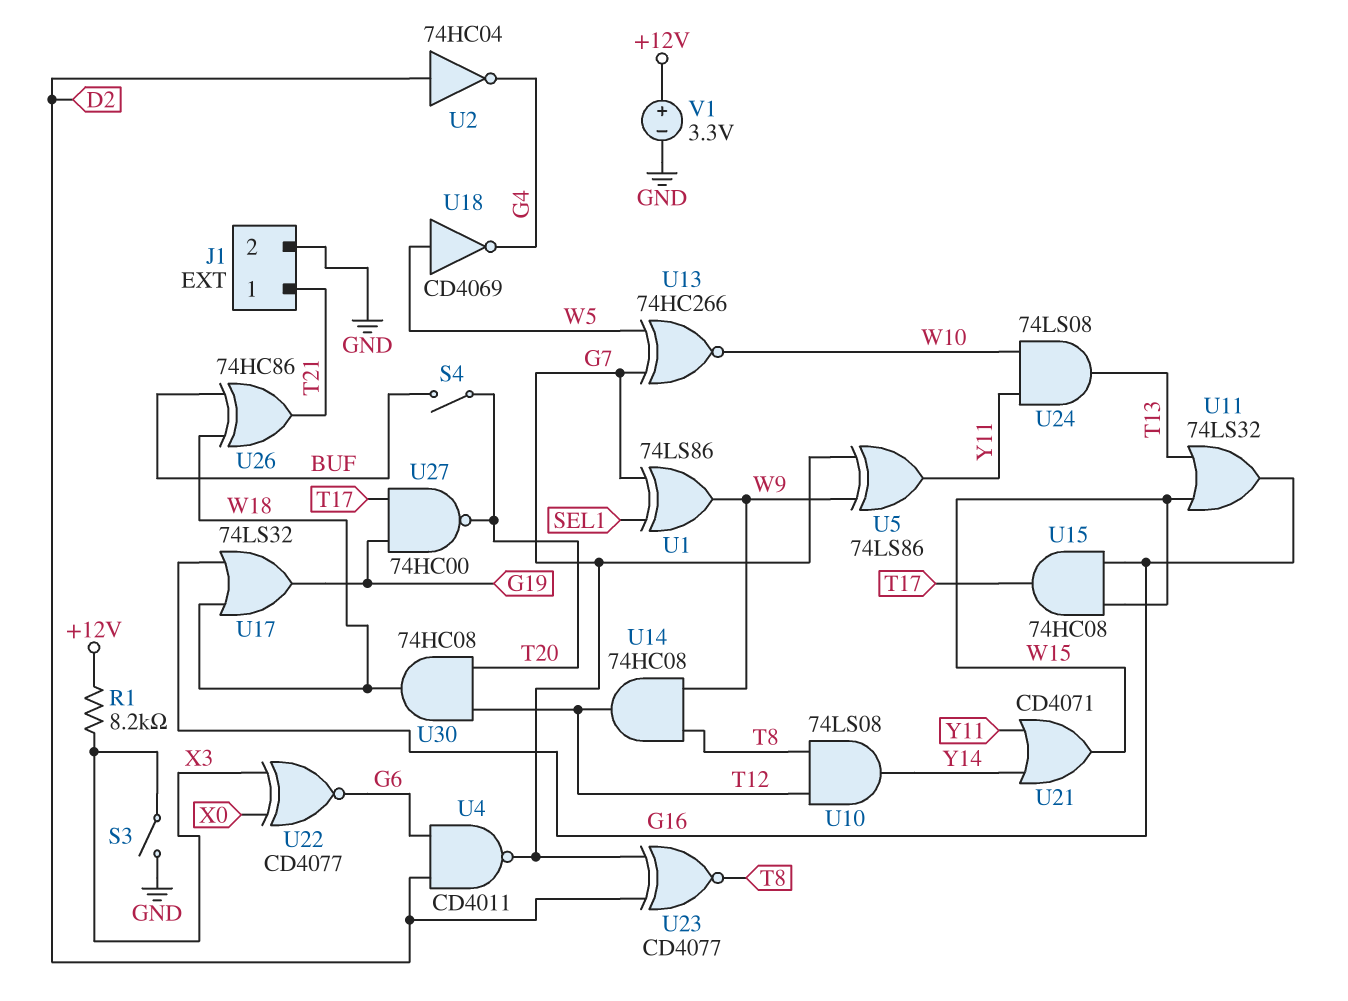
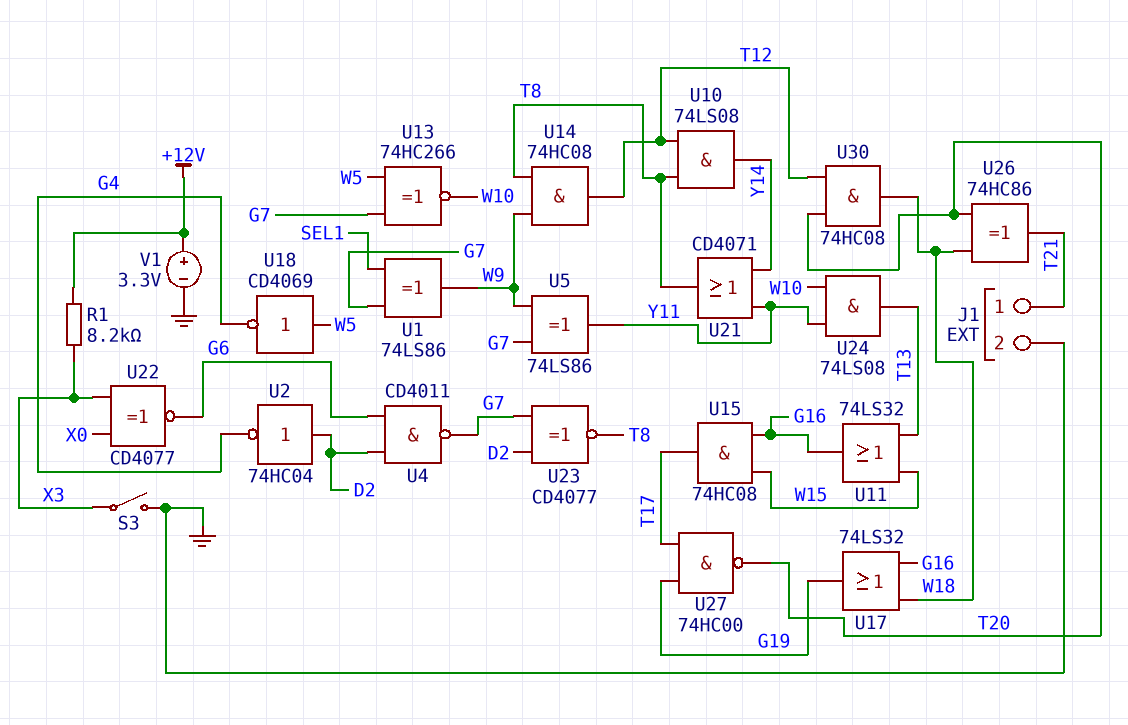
S4: switch (BUF, T20) -> none
U21: OR CD4071 (in Y11, in Y14, out W15) -> OR CD4071 (in Y11, in Y14, out T8)
U26: XOR 74HC86 (in BUF, in W18, out T21) -> XOR 74HC86 (in T20, in W18, out T21)

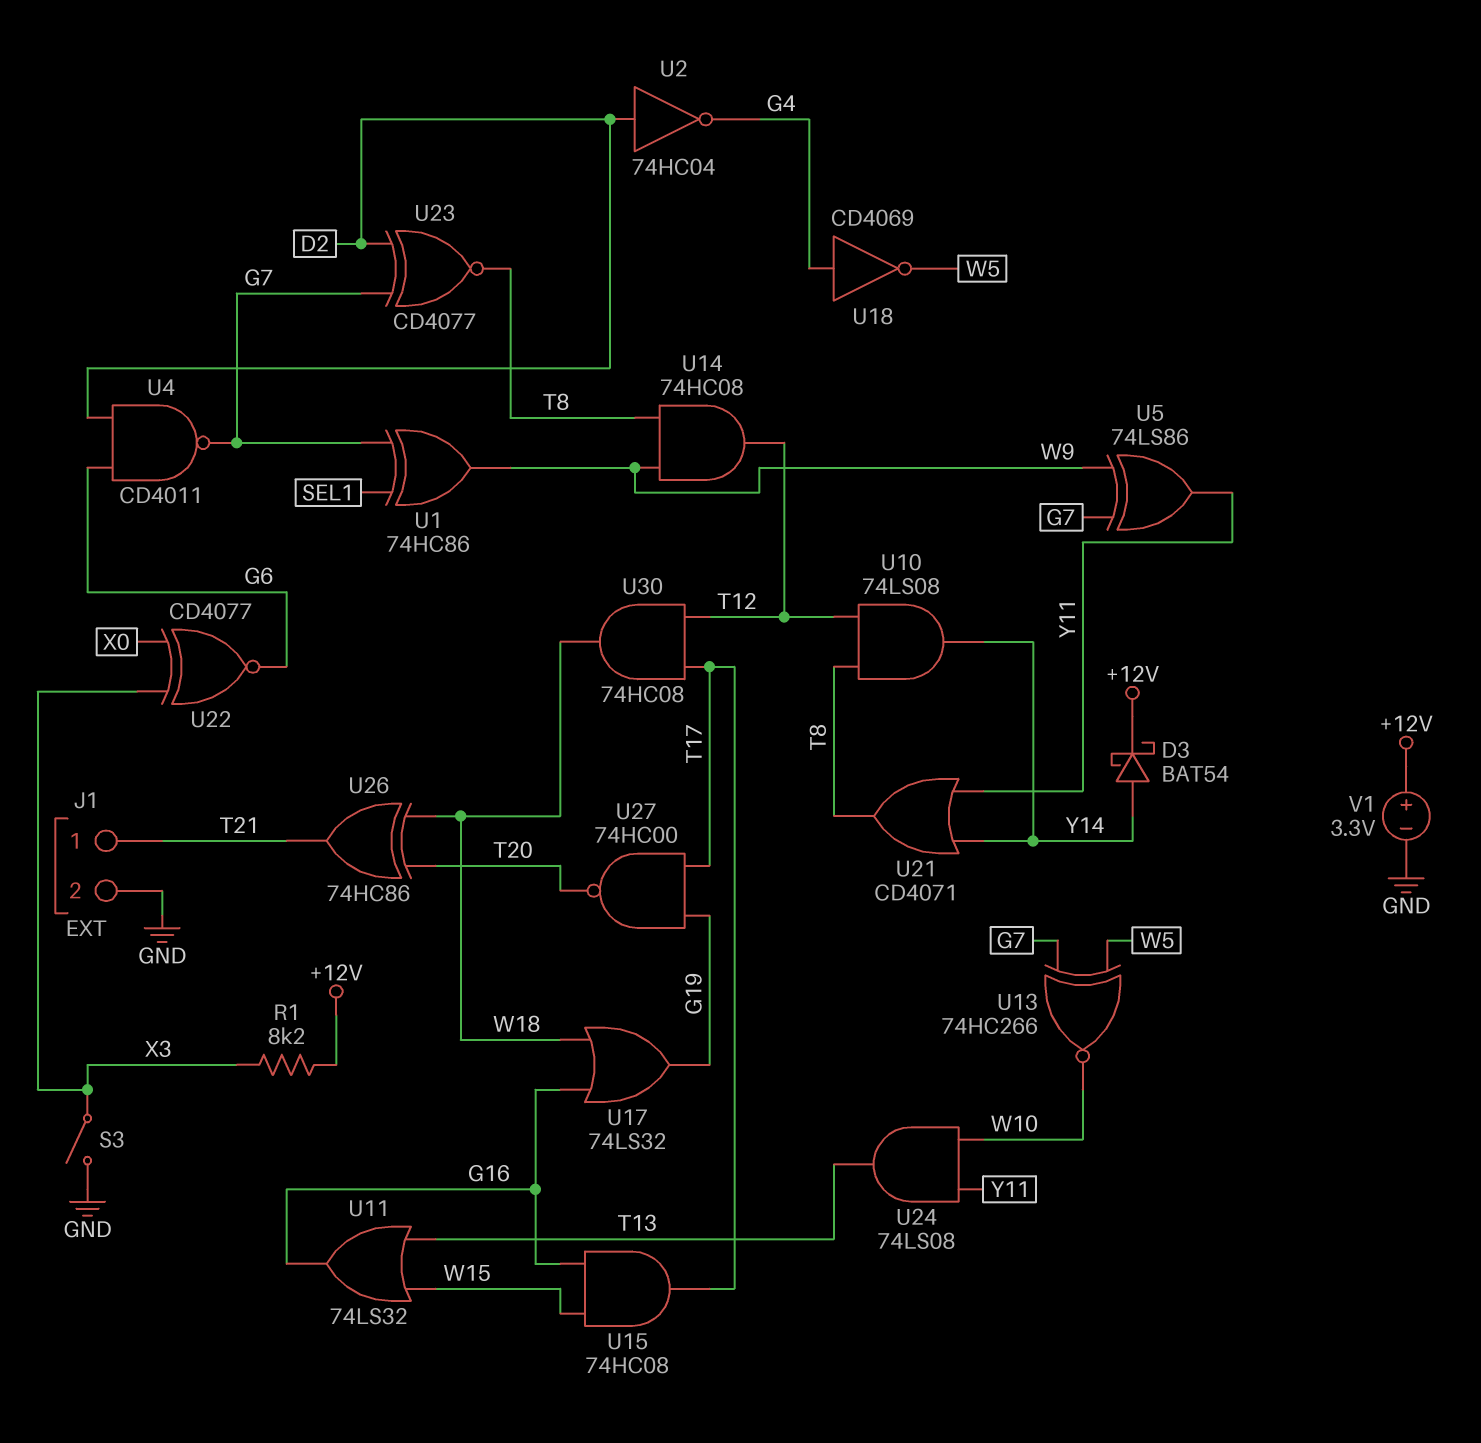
D3: none -> schottky BAT54 (A Y14, K +12V)
U1: XOR 74LS86 (in G7, in SEL1, out W9) -> XOR 74HC86 (in G7, in SEL1, out W9)
U18: NOT CD4069 (in W5, out G4) -> NOT CD4069 (in G4, out W5)
U30: AND 74HC08 (in T12, in T20, out W18) -> AND 74HC08 (in T12, in T17, out W18)

